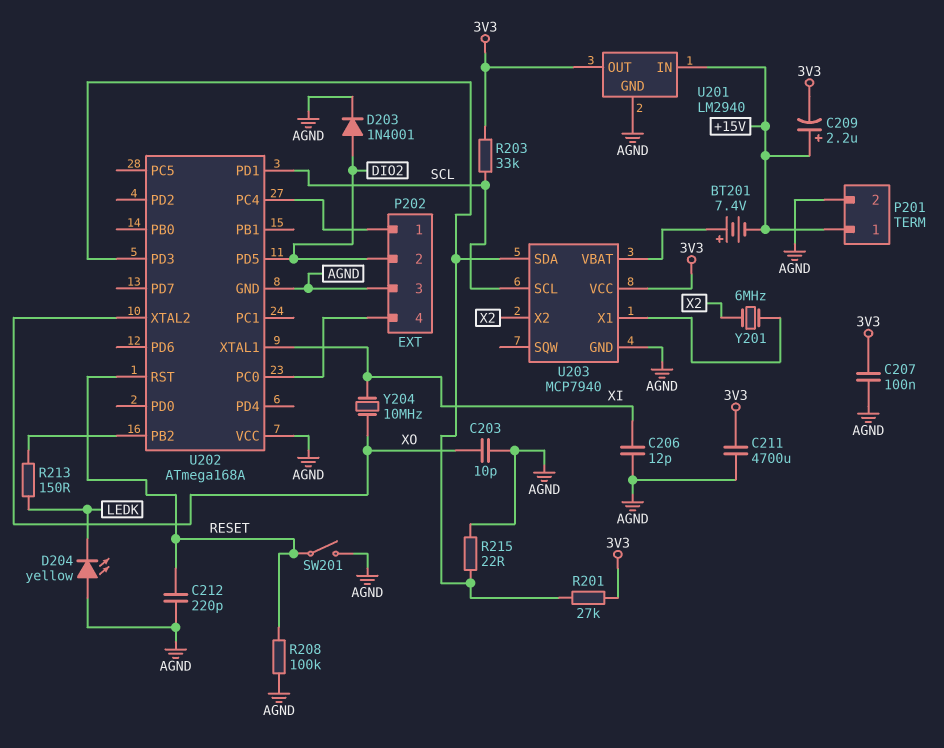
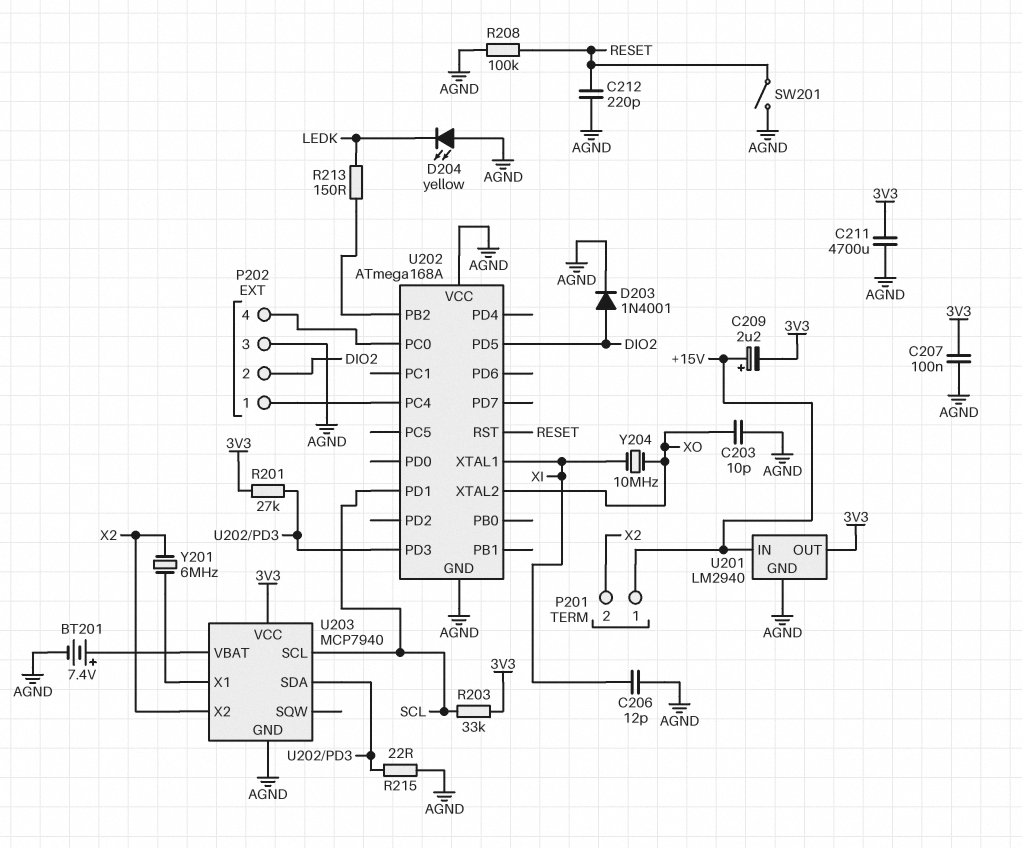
BT201: 7.4V (plus U203/VBAT, minus +15V) -> 7.4V (plus U203/VBAT, minus AGND)
P201 pin 2: AGND -> X2

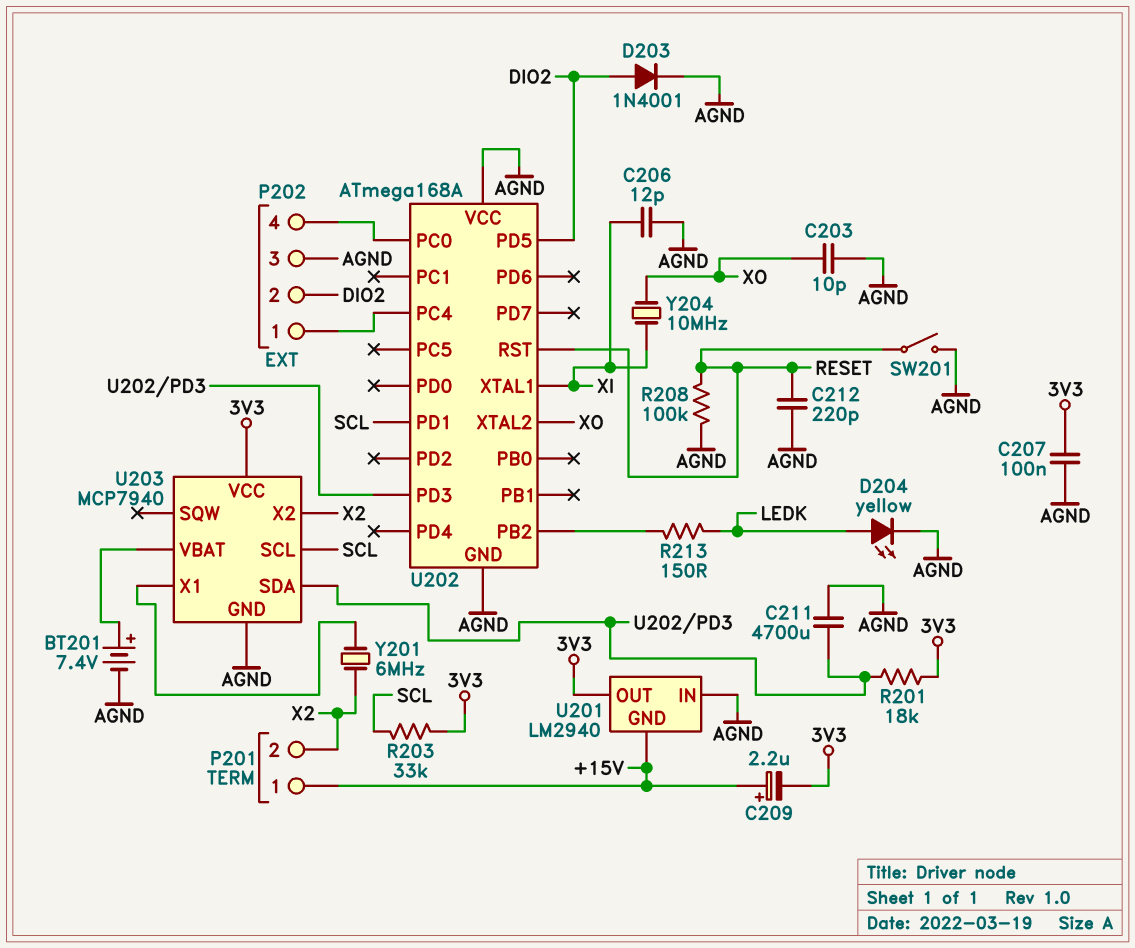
C211: 4700uF (3V3, AGND) -> 4700uF (AGND, U202/PD3)
D204: LED yellow (A AGND, K LEDK) -> LED yellow (A LEDK, K AGND)
R201: 27k (3V3, U202/PD3) -> 18k (3V3, U202/PD3)
R215: 22 (AGND, U202/PD3) -> none
U201 pin GND: AGND -> +15V
U201 pin IN: +15V -> AGND

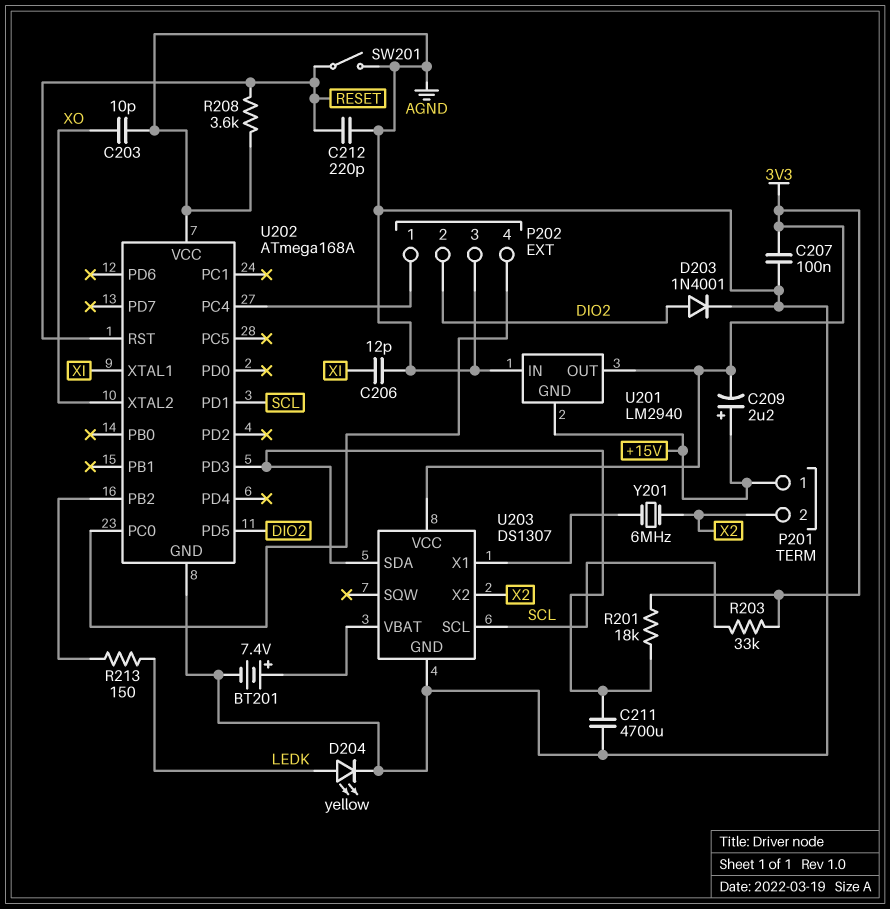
R208: 100k (AGND, RESET) -> 3.6k (AGND, RESET)
U203: MCP7940 -> DS1307
Y204: 10MHz (XI, XO) -> none

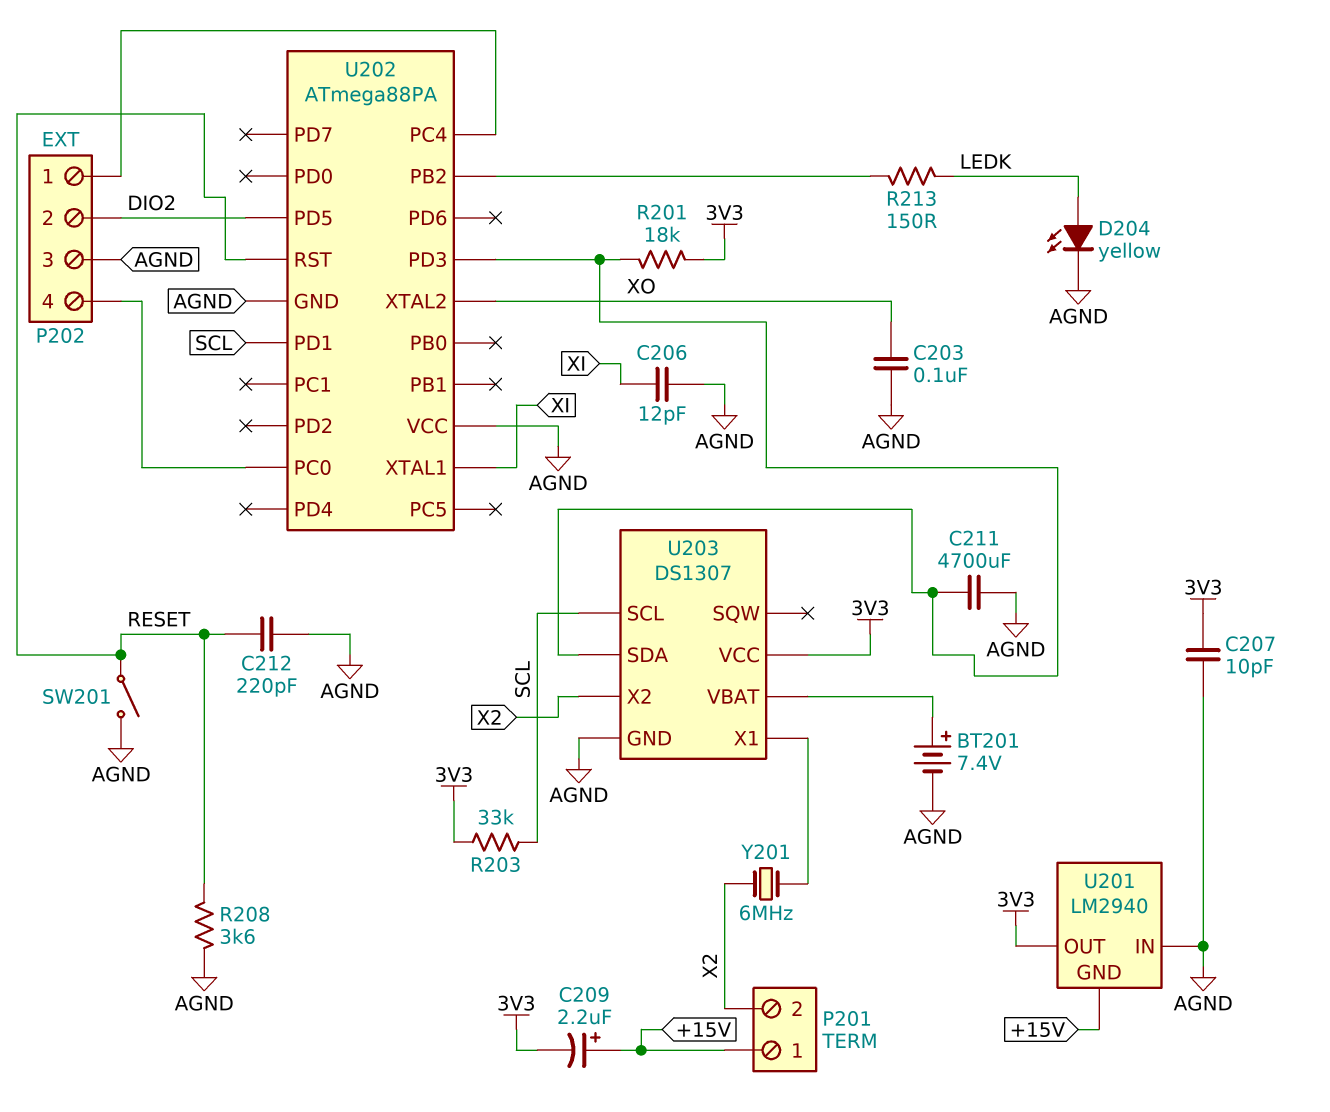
C203: 10pF (AGND, XO) -> 100nF (AGND, XO)
C207: 100nF (3V3, AGND) -> 10pF (3V3, AGND)
D203: diode 1N4001 (A DIO2, K AGND) -> none
U202: ATmega168A -> ATmega88PA

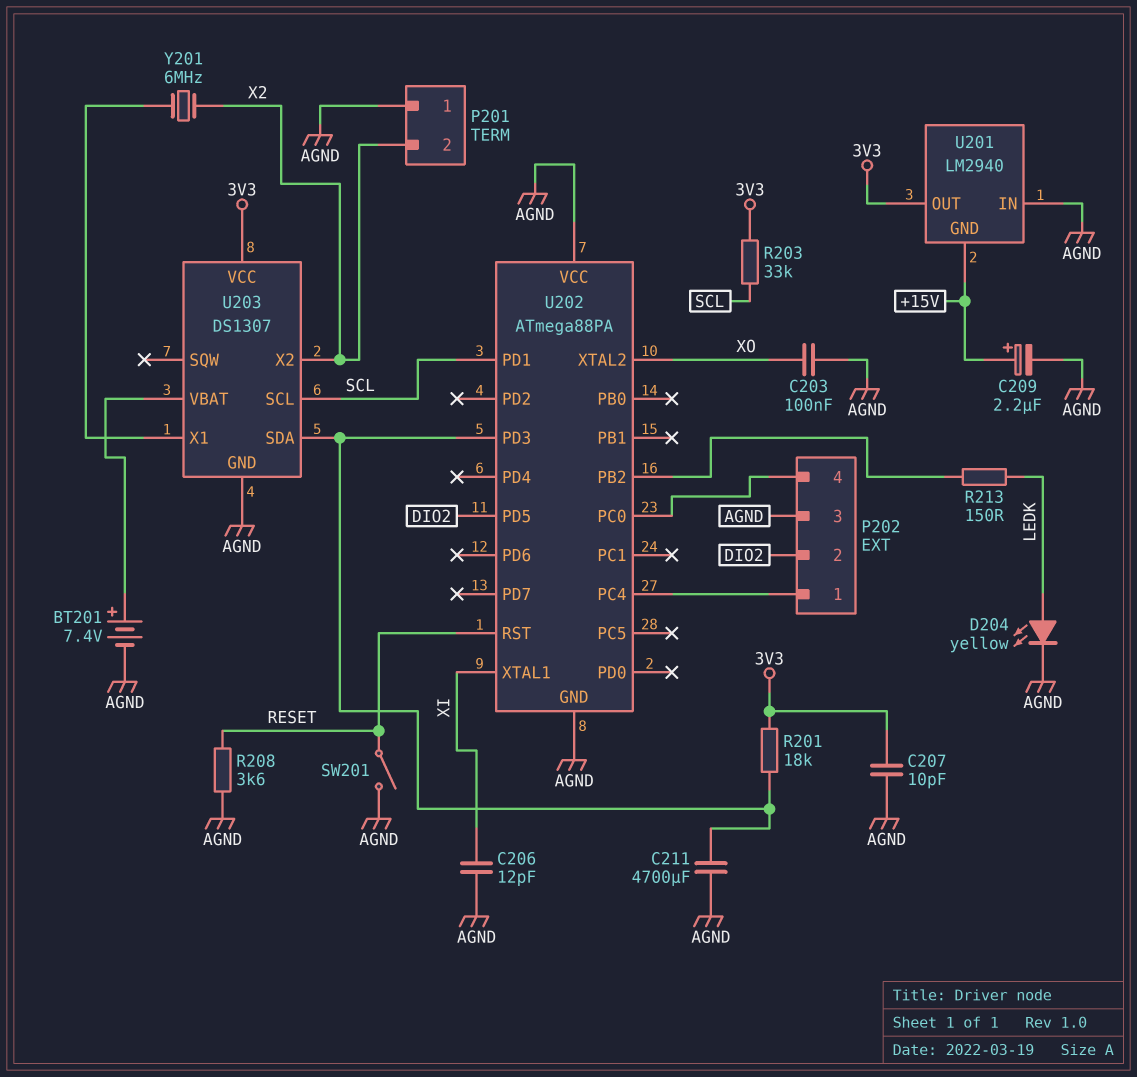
C209: 2.2uF (plus +15V, minus 3V3) -> 2.2uF (plus +15V, minus AGND)
C212: 220pF (AGND, RESET) -> none
P201 pin 1: +15V -> AGND

